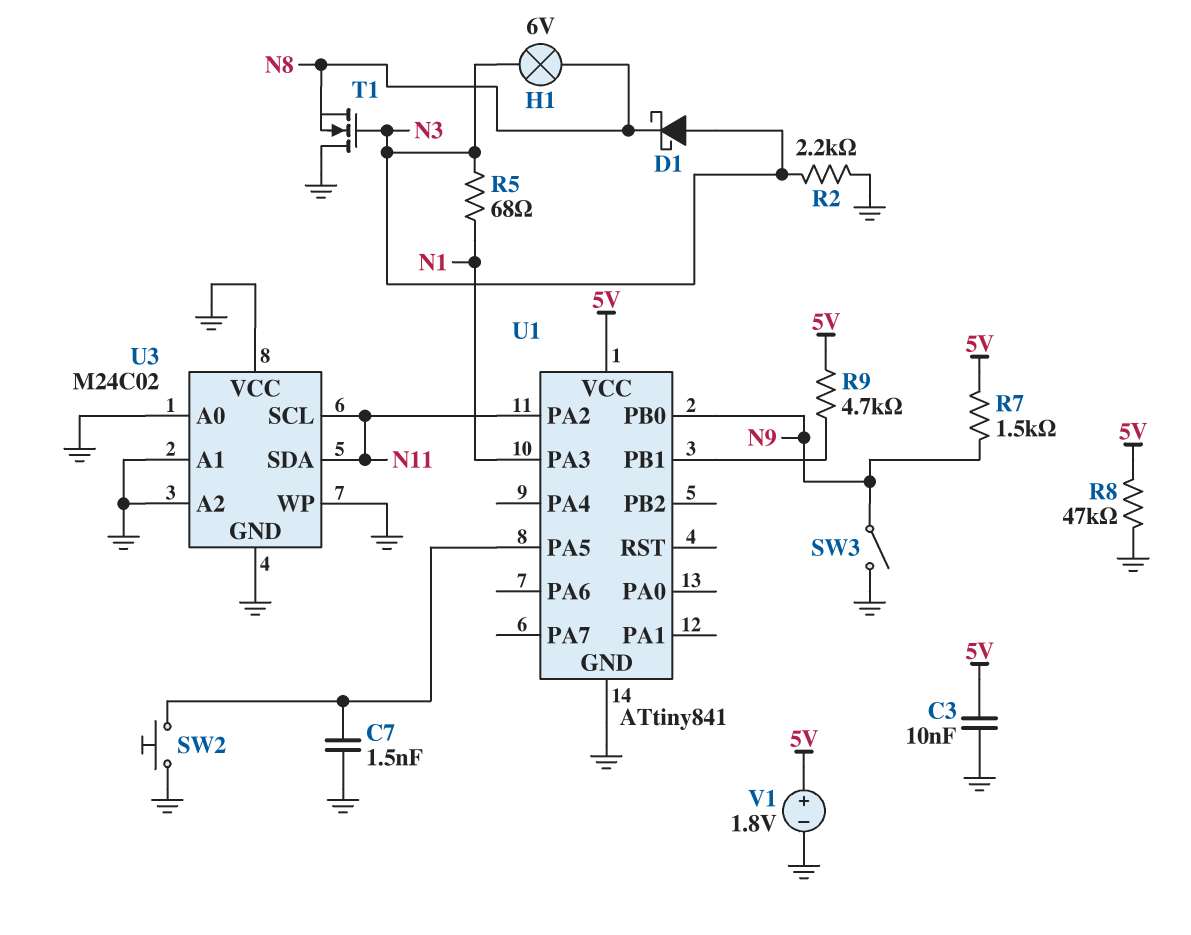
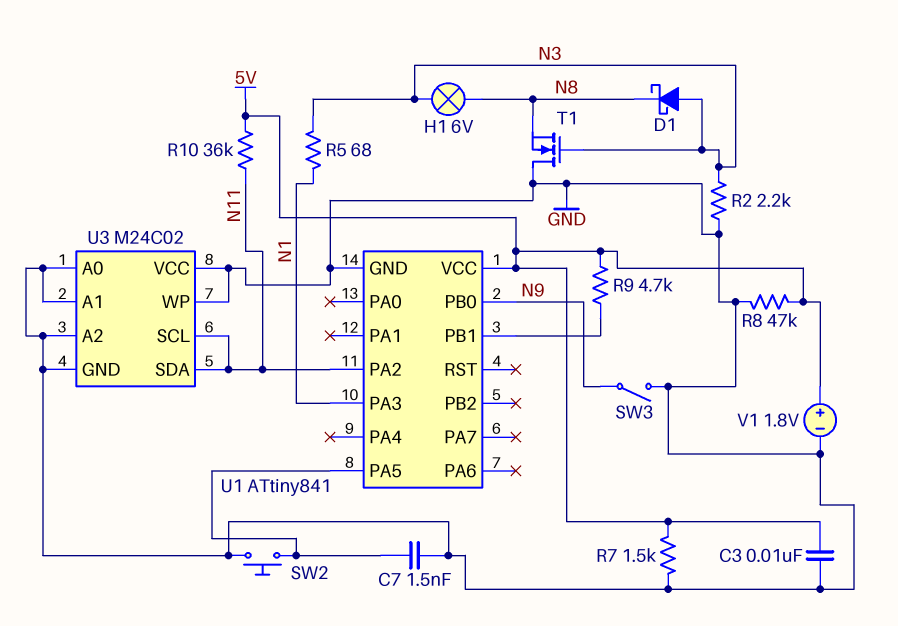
R7: 1.5k (5V, N9) -> 1.5k (5V, GND)
R10: none -> 36k (5V, N11)

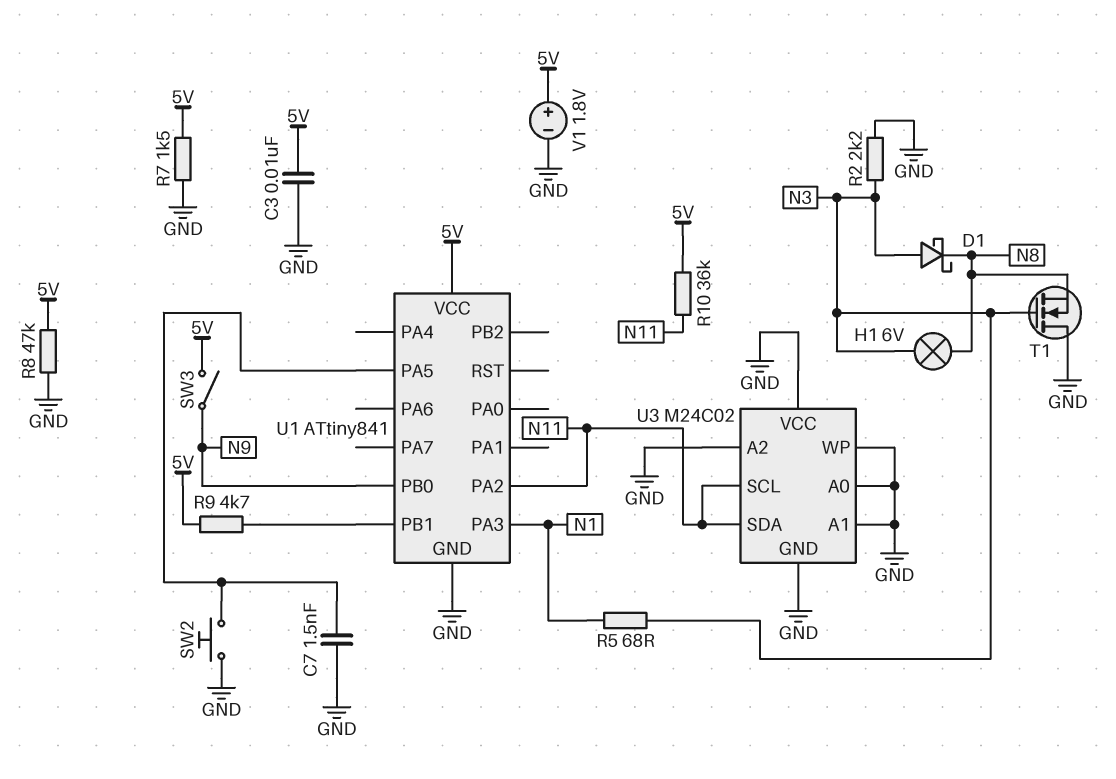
SW3: switch (GND, N9) -> switch (5V, N9)

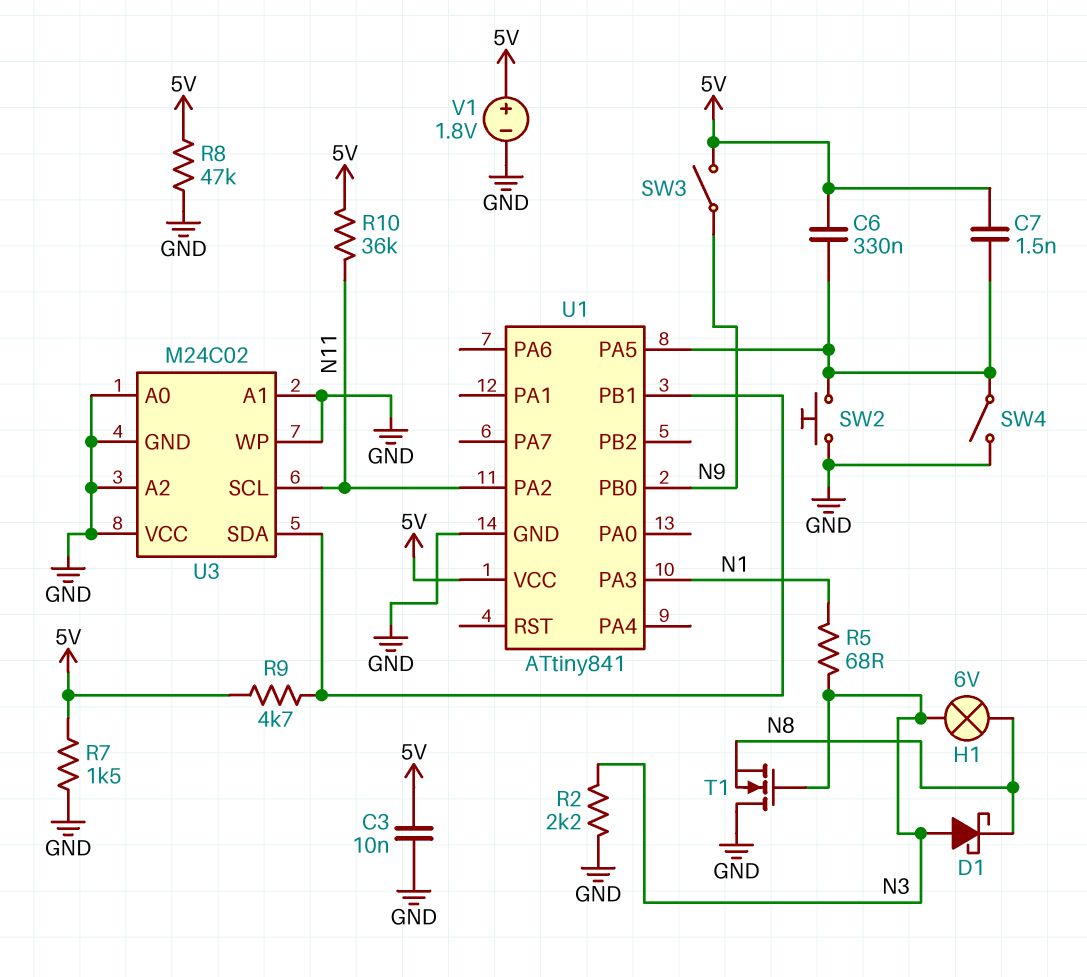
C6: none -> 330nF (5V, U1/PA5)
C7: 1.5nF (GND, U1/PA5) -> 1.5nF (5V, U1/PA5)
SW4: none -> switch (GND, U1/PA5)
U3 pin SDA: N11 -> U1/PB1

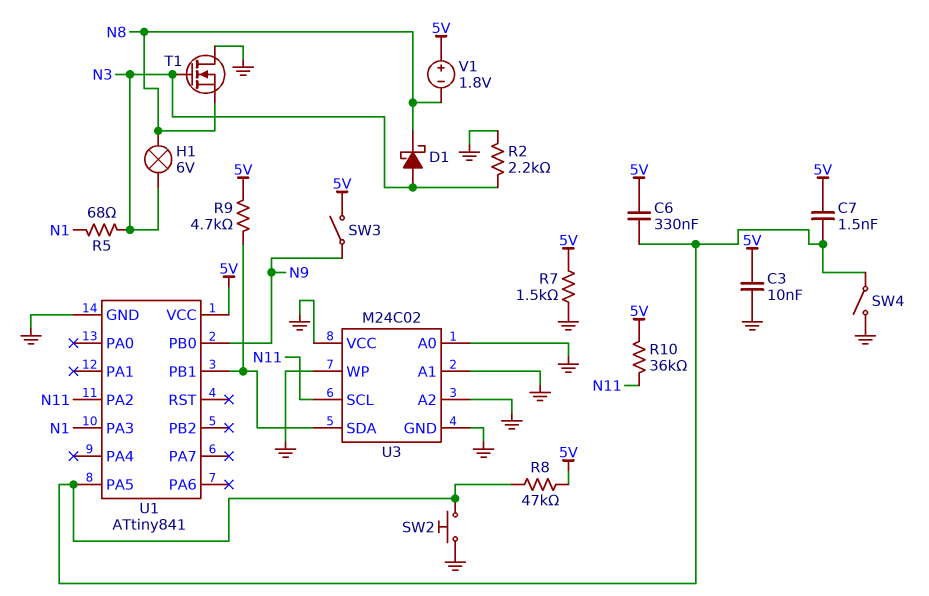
R8: 47k (5V, GND) -> 47k (5V, U1/PA5)
V1: 1.8V (plus 5V, minus GND) -> 1.8V (plus 5V, minus N8)

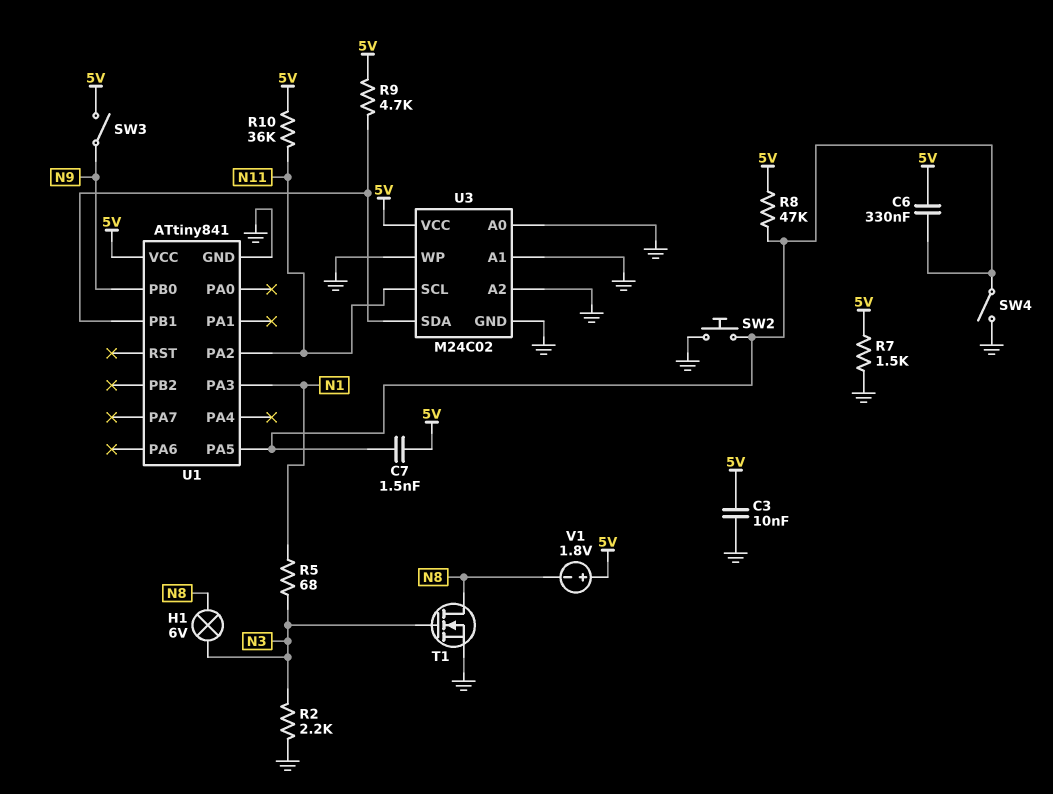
D1: schottky (A N3, K N8) -> none
T1: NMOS (G N3, D GND, S N8) -> NMOS (G N3, D N8, S GND)
U3 pin VCC: GND -> 5V

